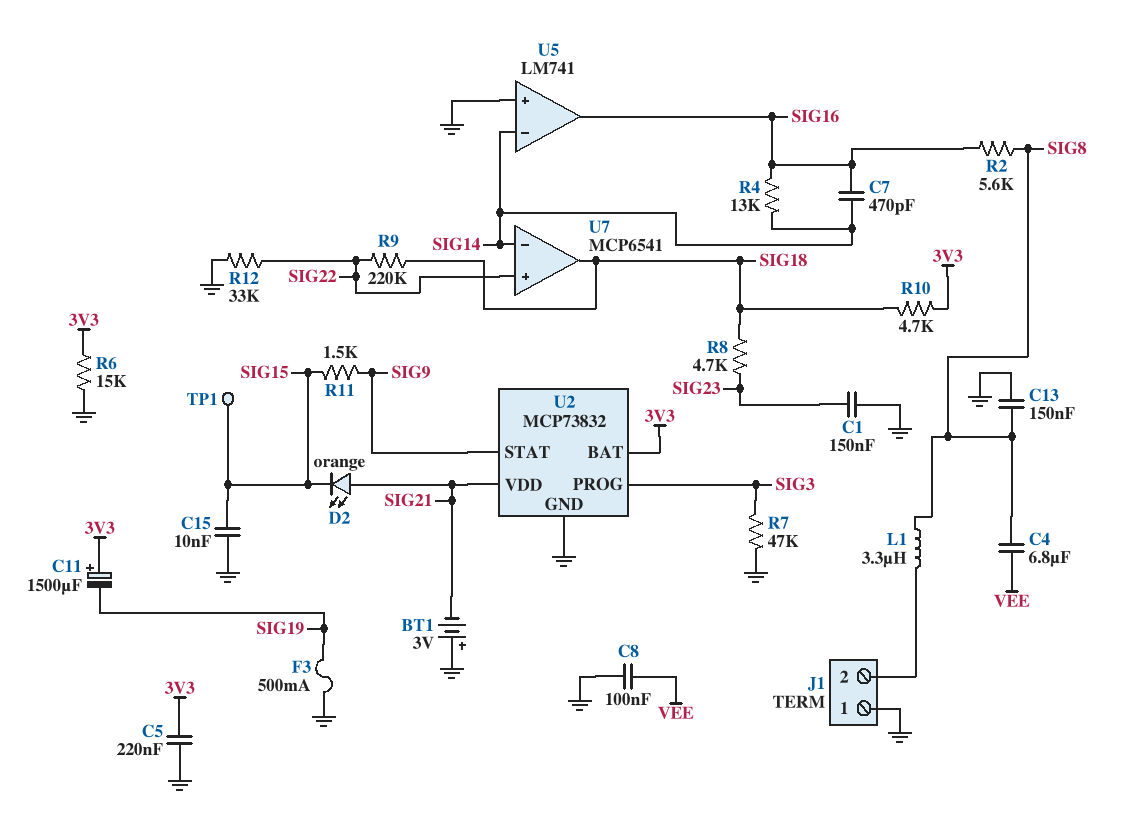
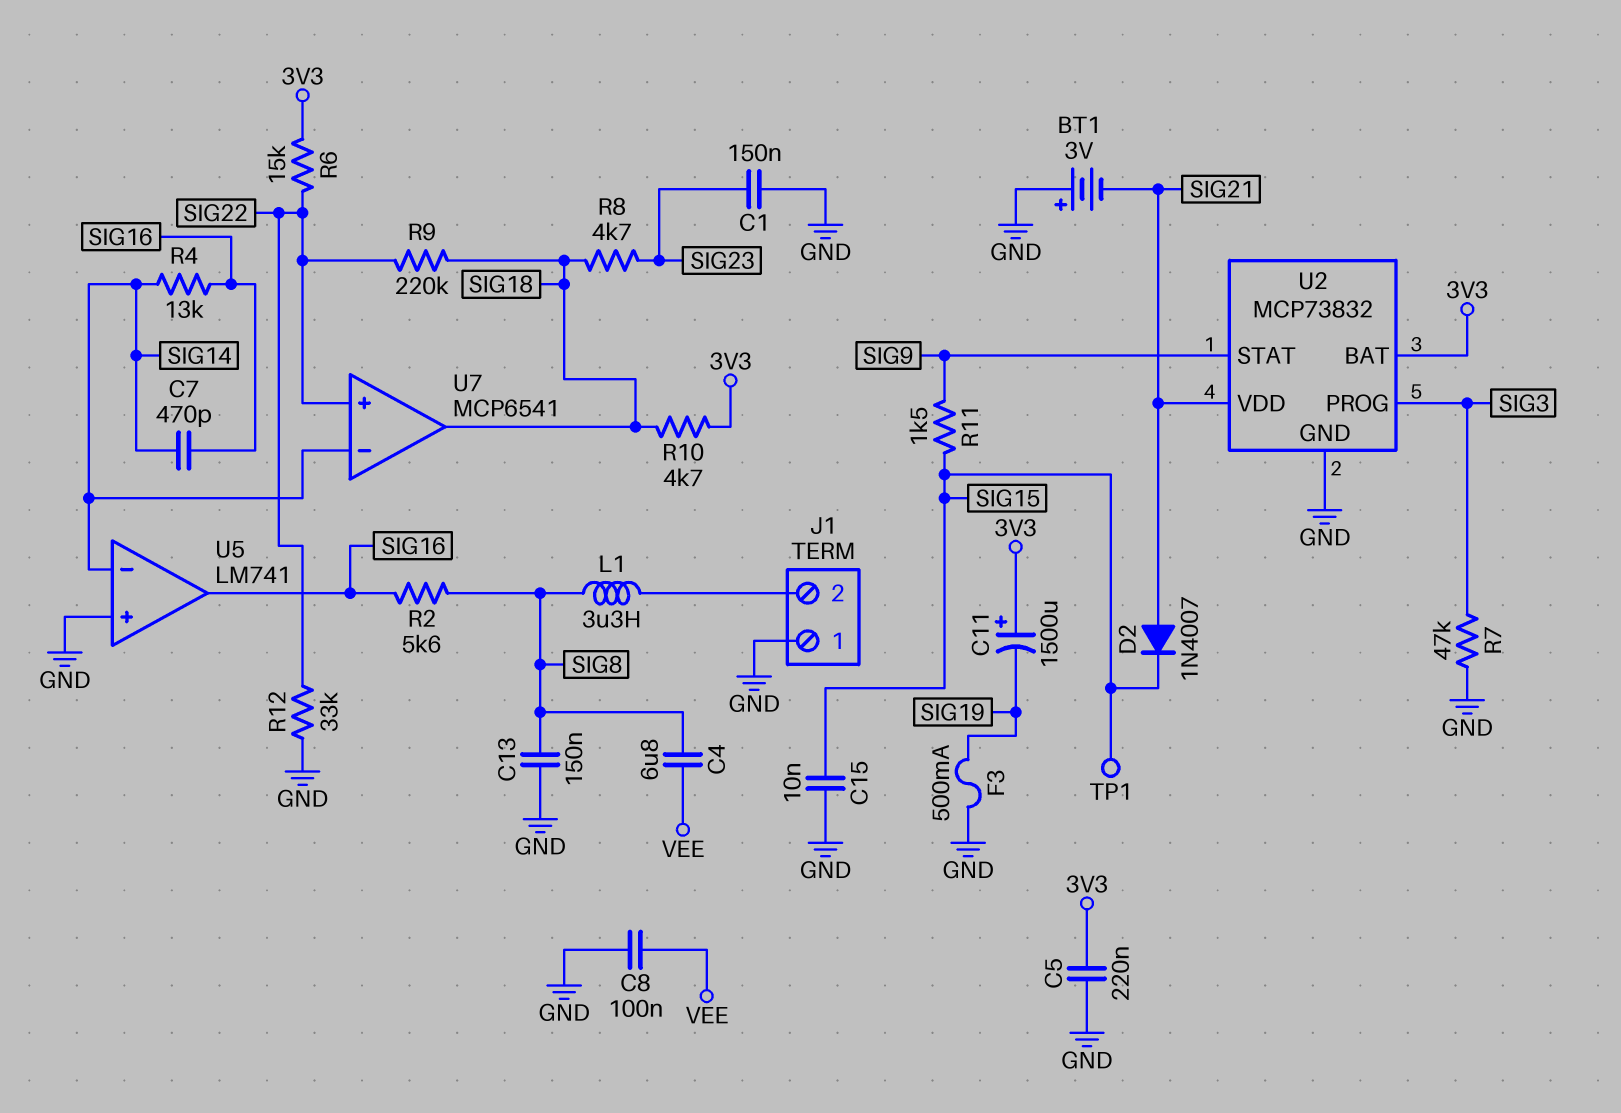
D2: LED orange (A SIG21, K SIG15) -> diode 1N4007 (A SIG21, K SIG15)
R6: 15k (3V3, GND) -> 15k (3V3, SIG22)

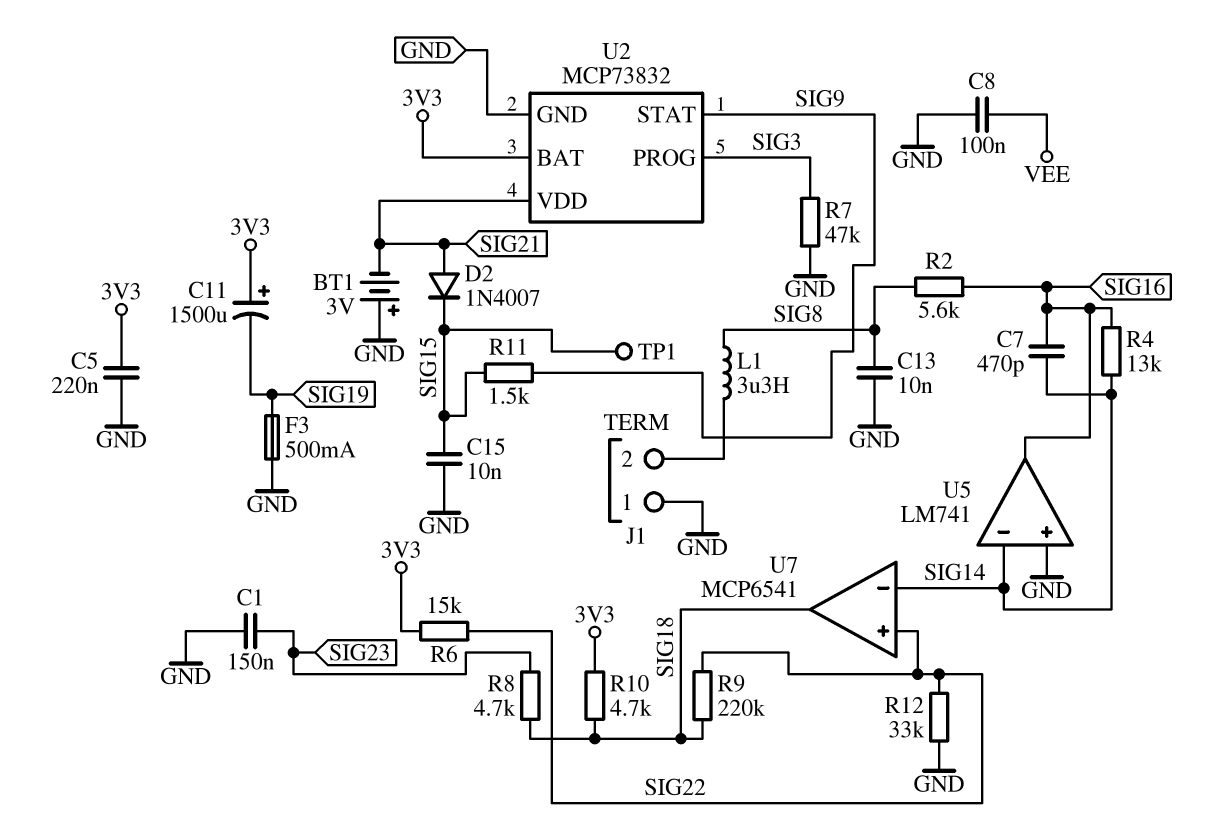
C4: 6.8uF (SIG8, VEE) -> none
C13: 150nF (GND, SIG8) -> 10nF (GND, SIG8)

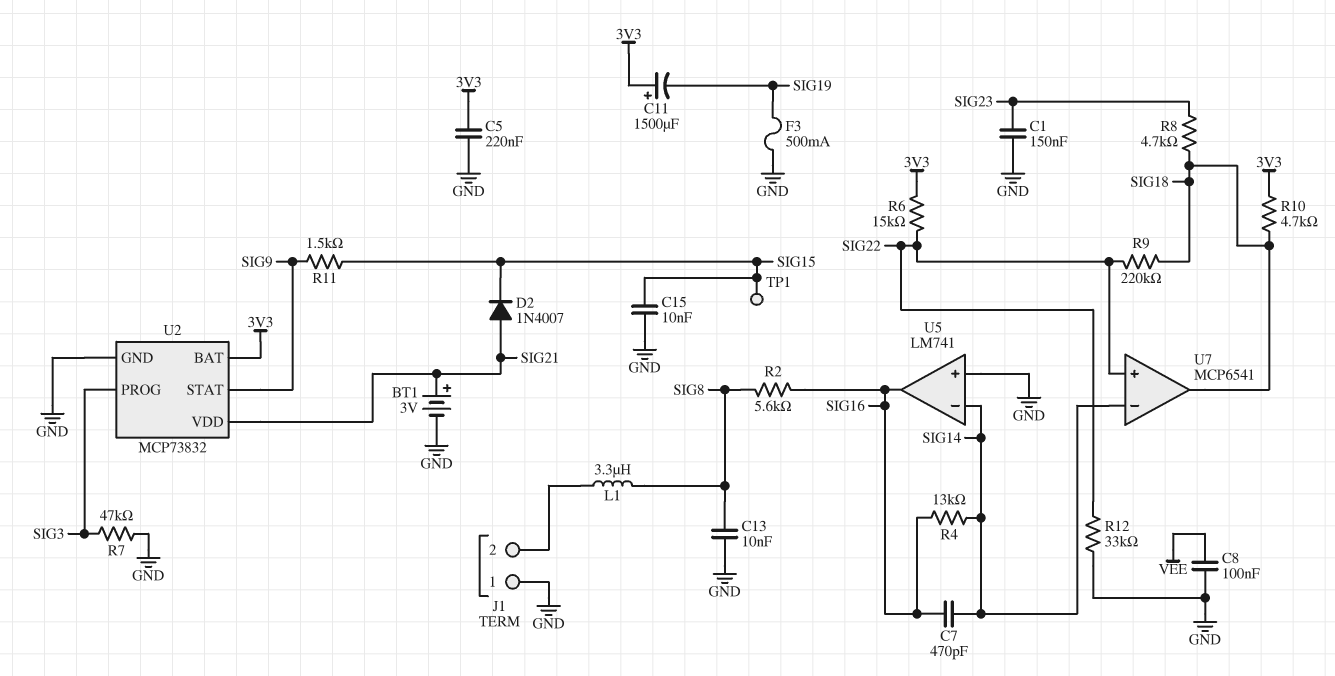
BT1: 3V (plus GND, minus SIG21) -> 3V (plus SIG21, minus GND)

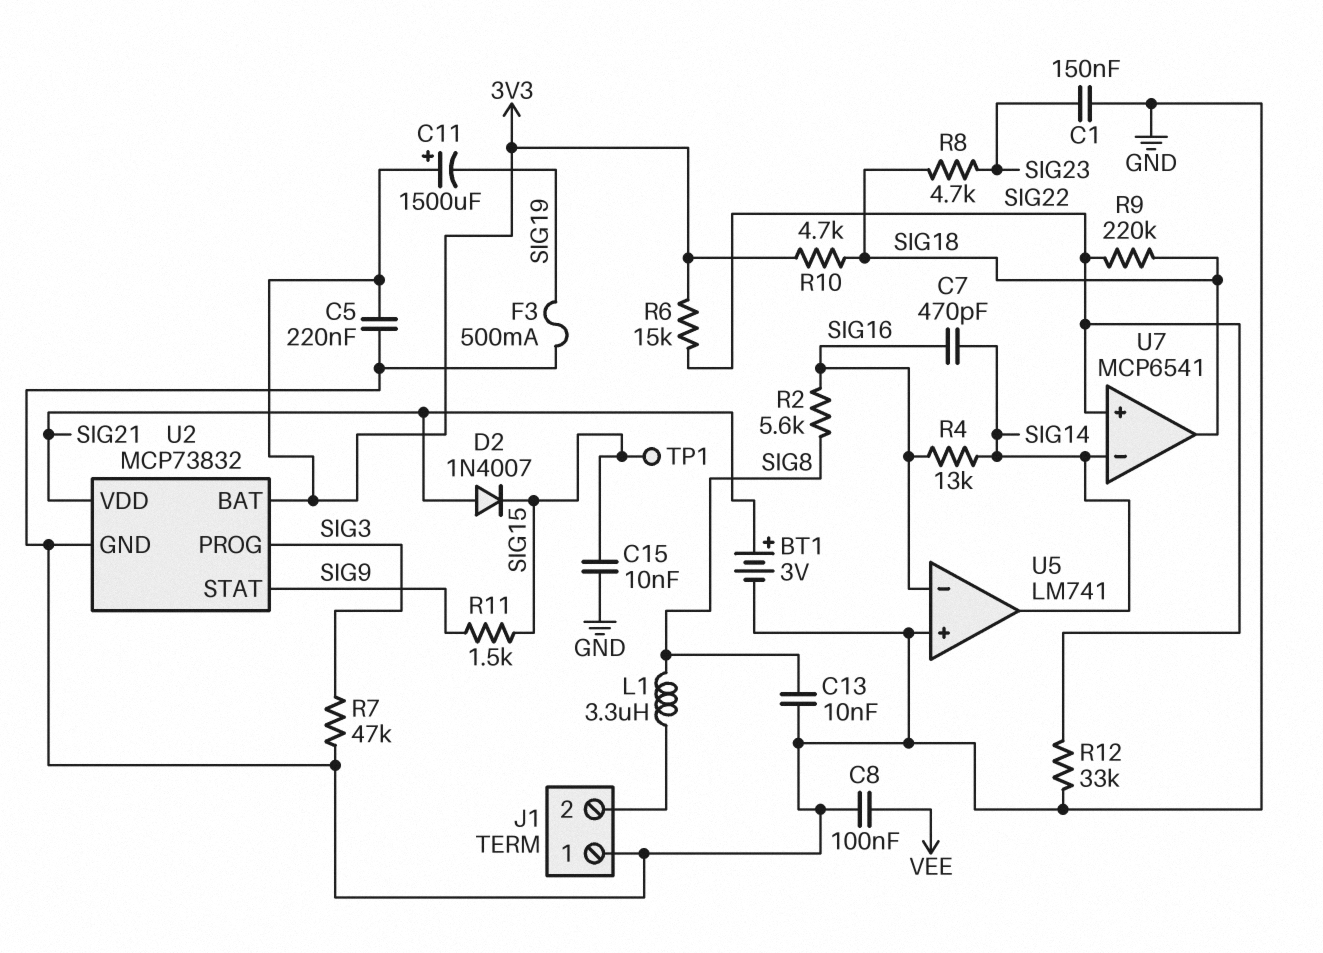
U5 pin in-: SIG14 -> SIG16
U5 pin out: SIG16 -> SIG14

